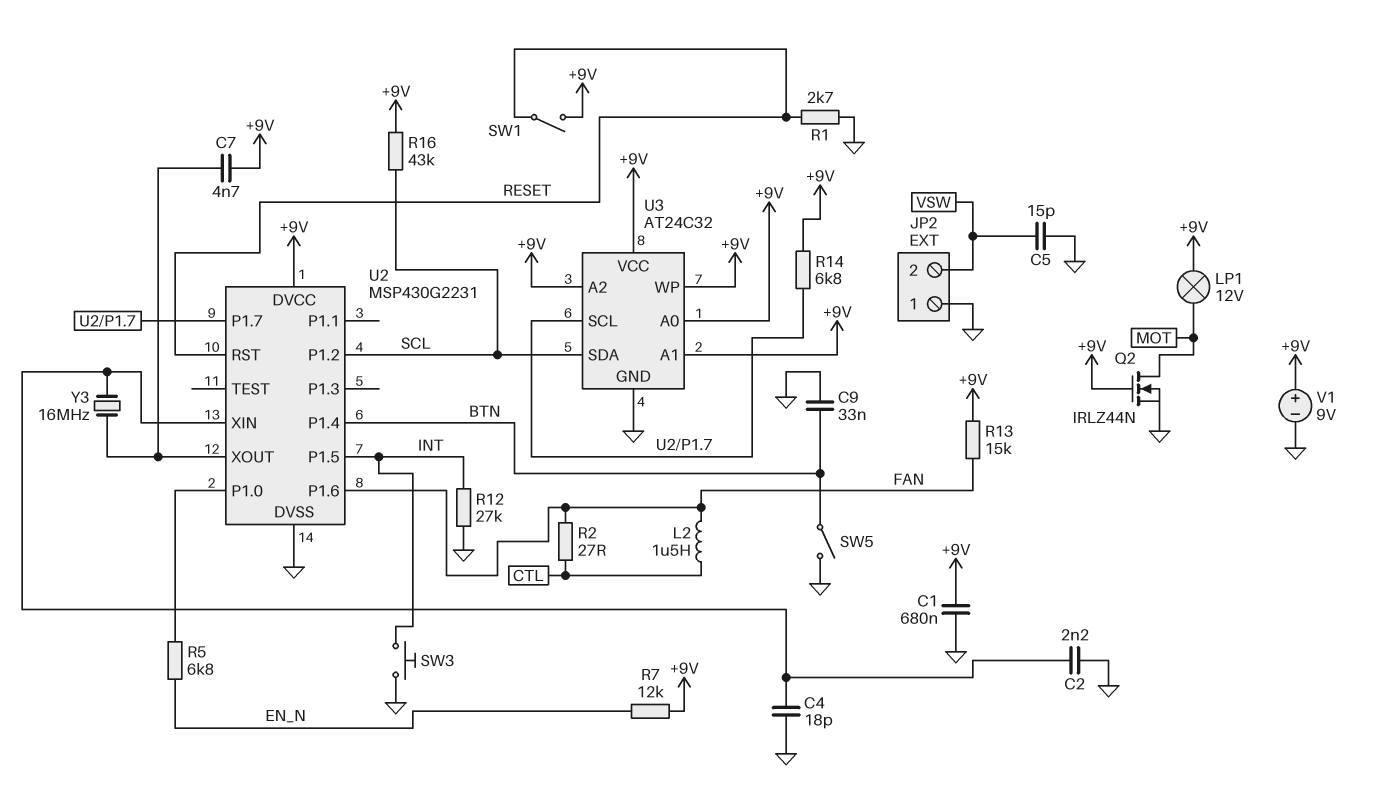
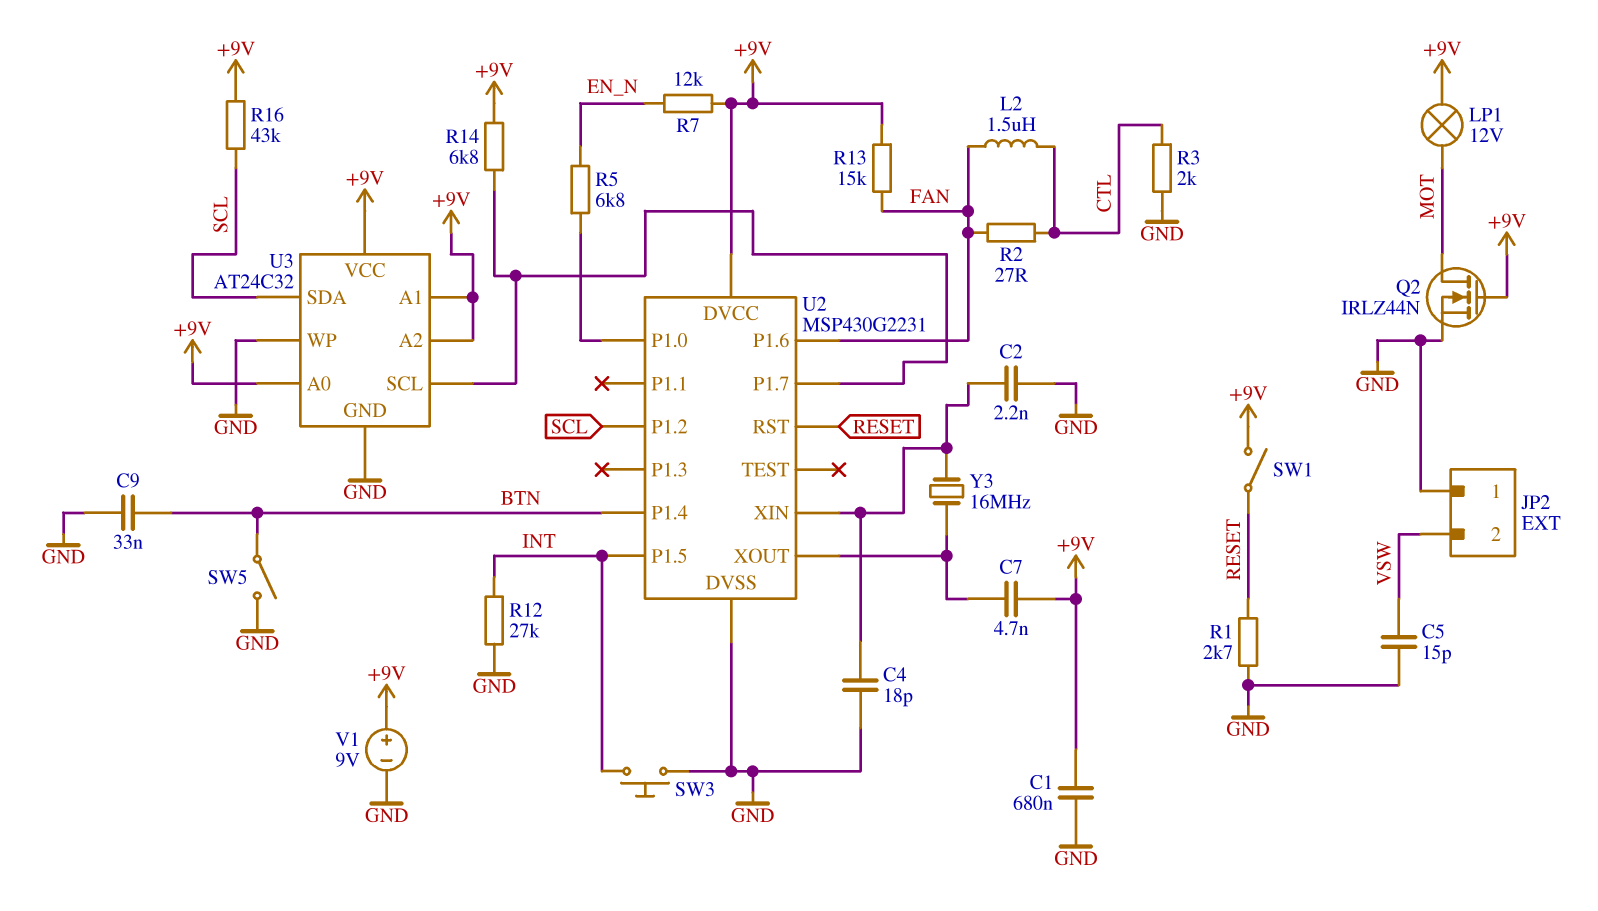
R3: none -> 2k (CTL, GND)
U3 pin WP: +9V -> GND

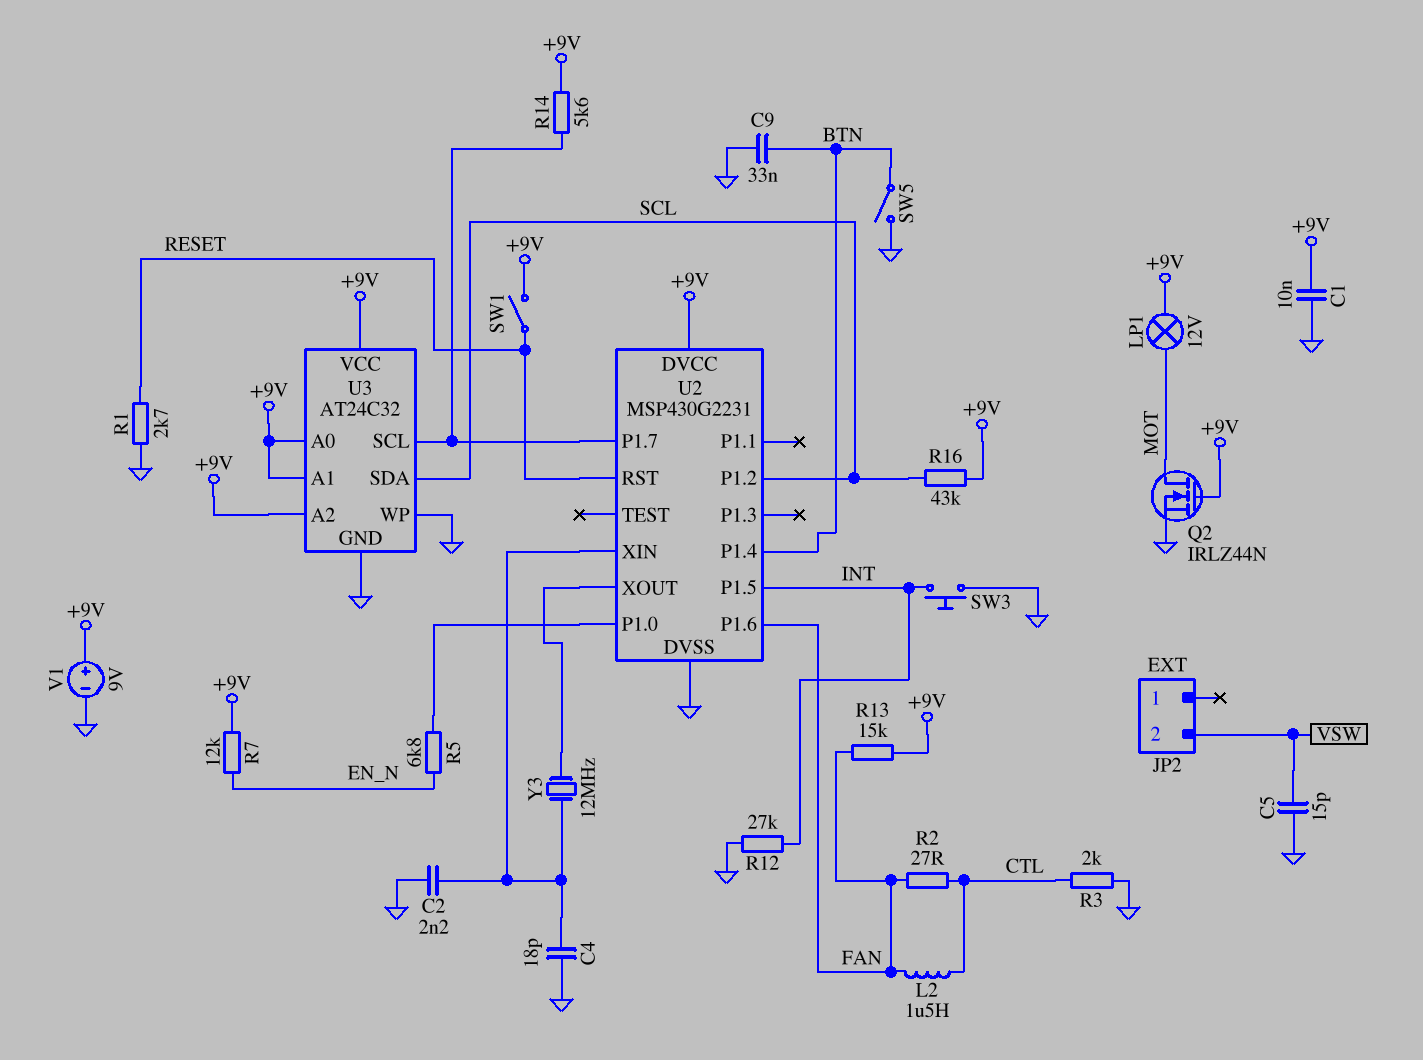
C1: 680nF (+9V, GND) -> 10nF (+9V, GND)
C7: 4.7nF (+9V, U2/XOUT) -> none
JP2 pin 1: GND -> none
R14: 6.8k (+9V, U2/P1.7) -> 5.6k (+9V, U2/P1.7)
Y3: 16MHz (U2/XIN, U2/XOUT) -> 12MHz (U2/XIN, U2/XOUT)

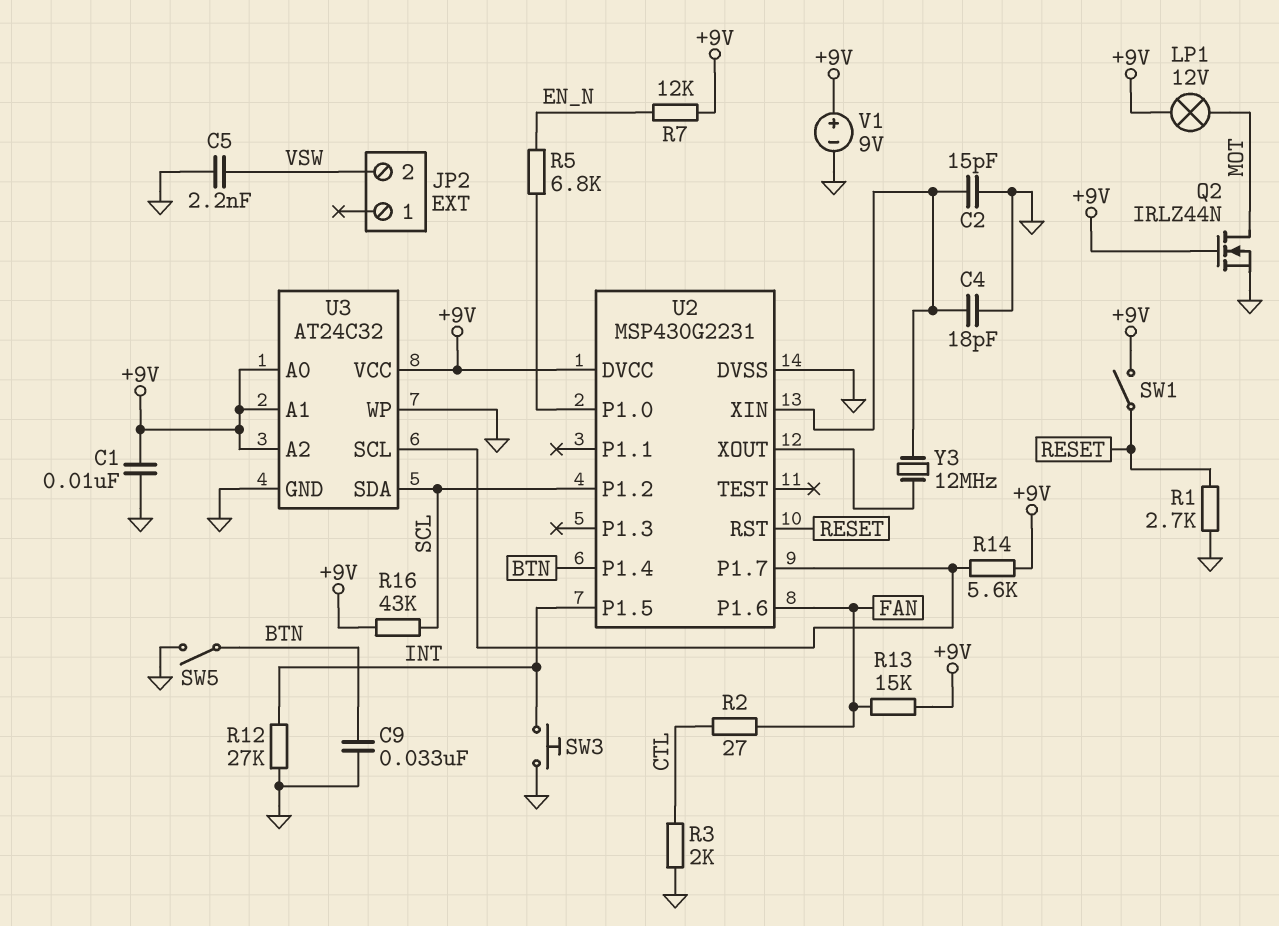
C2: 2.2nF (GND, U2/XIN) -> 15pF (GND, U2/XIN)
C5: 15pF (GND, VSW) -> 2.2nF (GND, VSW)
L2: 1.5uH (CTL, FAN) -> none

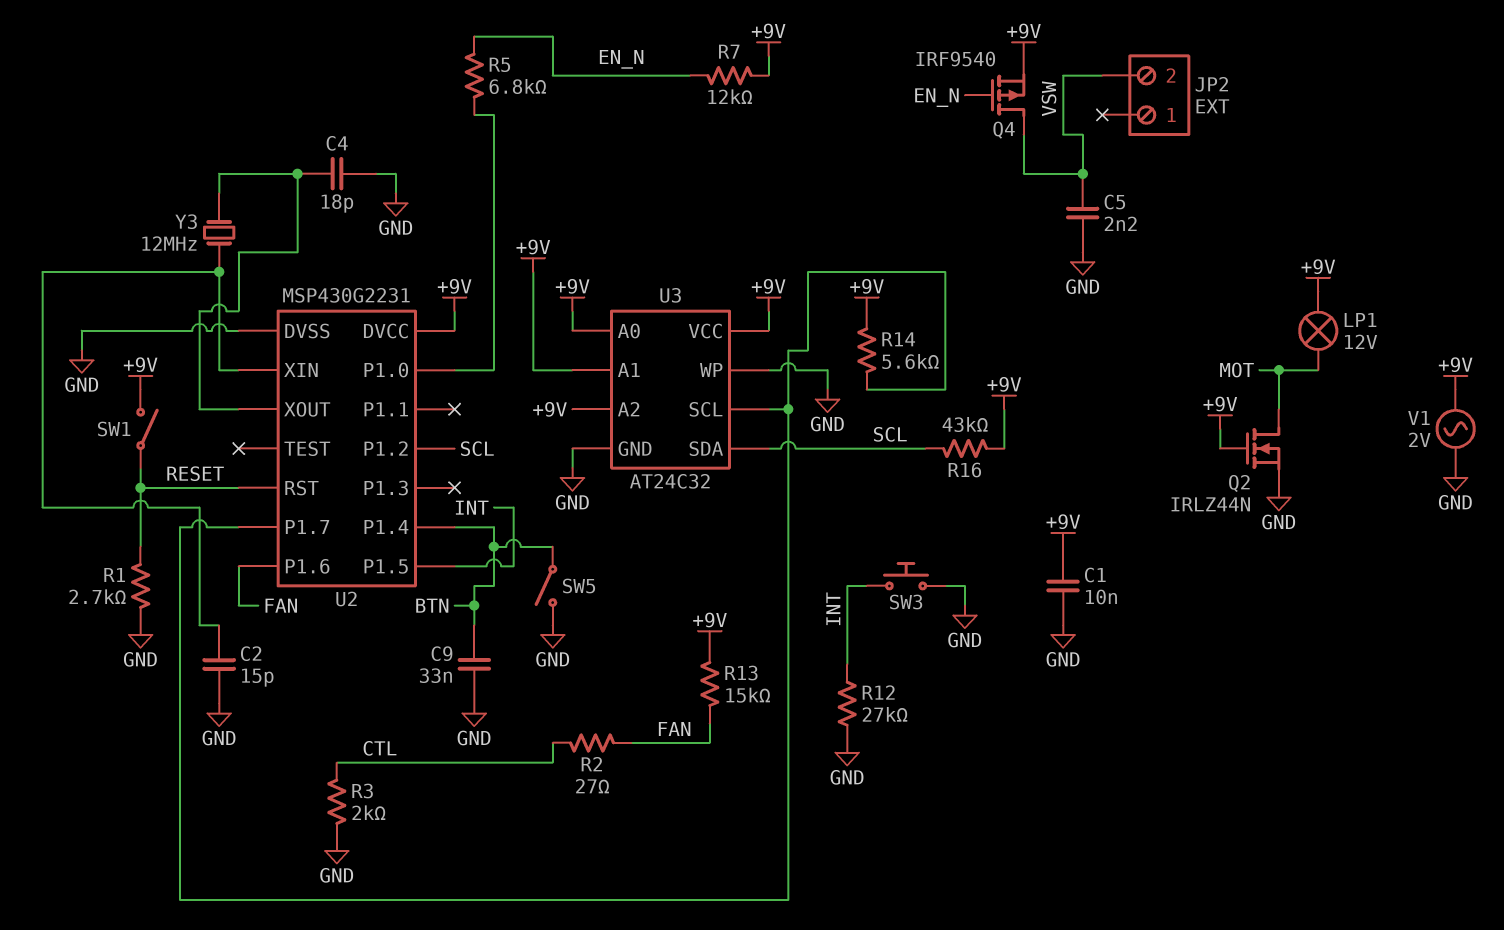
C4: 18pF (GND, U2/XIN) -> 18pF (GND, U2/XOUT)
Q4: none -> PMOS IRF9540 (G EN_N, D VSW, S +9V)
V1: 9V (plus +9V, minus GND) -> AC 2V (+9V, GND)

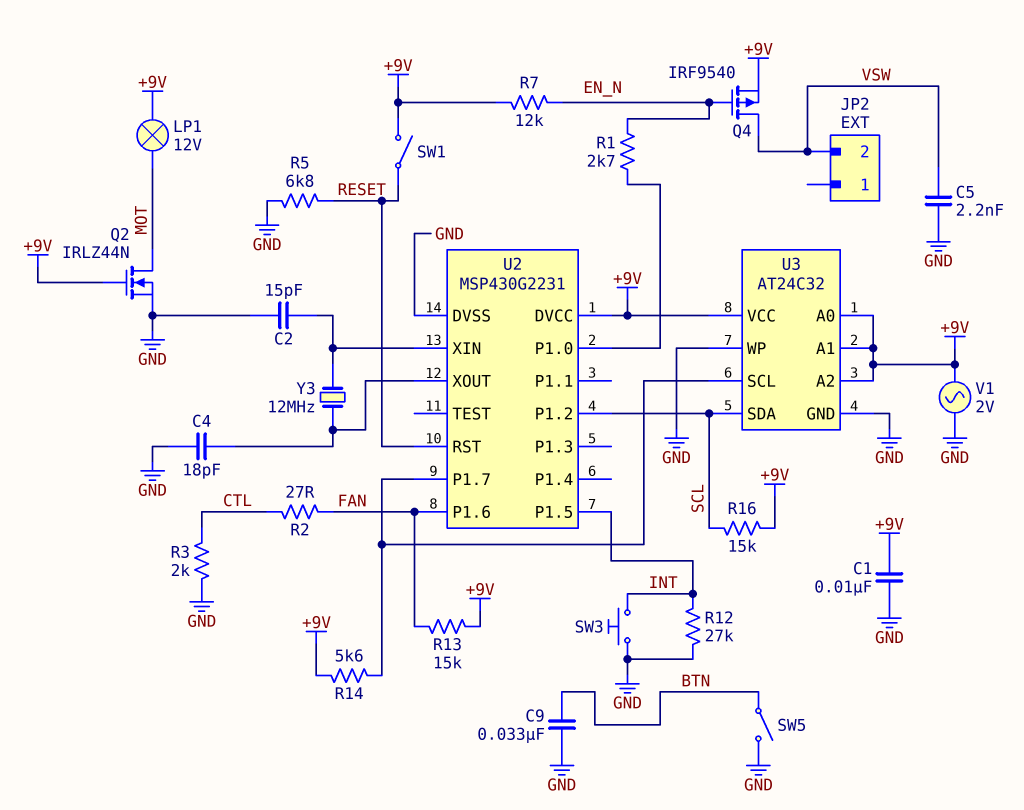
R1: 2.7k (GND, RESET) -> 2.7k (EN_N, U2/P1.0)
R5: 6.8k (EN_N, U2/P1.0) -> 6.8k (GND, RESET)
R16: 43k (+9V, SCL) -> 15k (+9V, SCL)
U2 pin P1.4: BTN -> none

